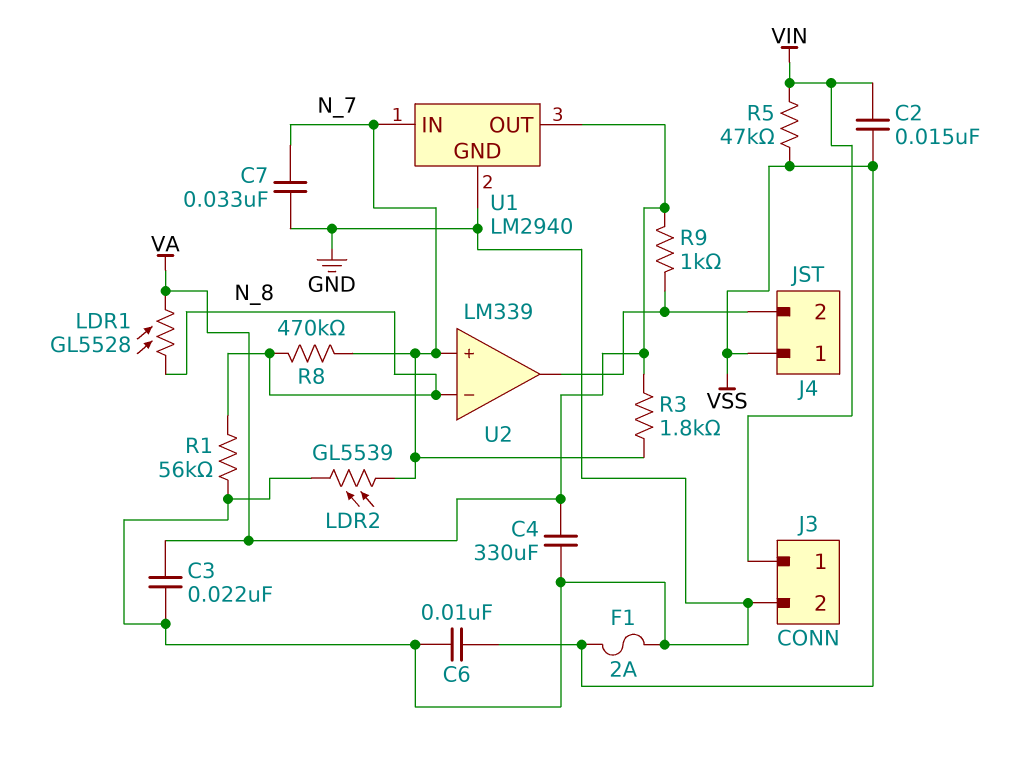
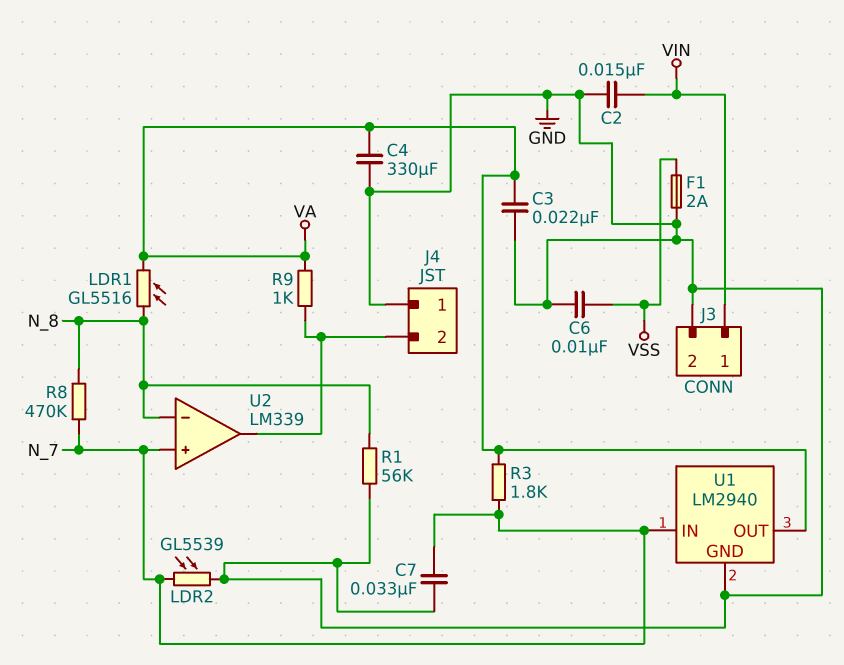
C2: 15nF (VIN, VSS) -> 15nF (GND, VIN)
J4 pin 1: VSS -> GND
LDR1: GL5528 (N_8, VA) -> GL5516 (N_8, VA)
R5: 47k (VIN, VSS) -> none

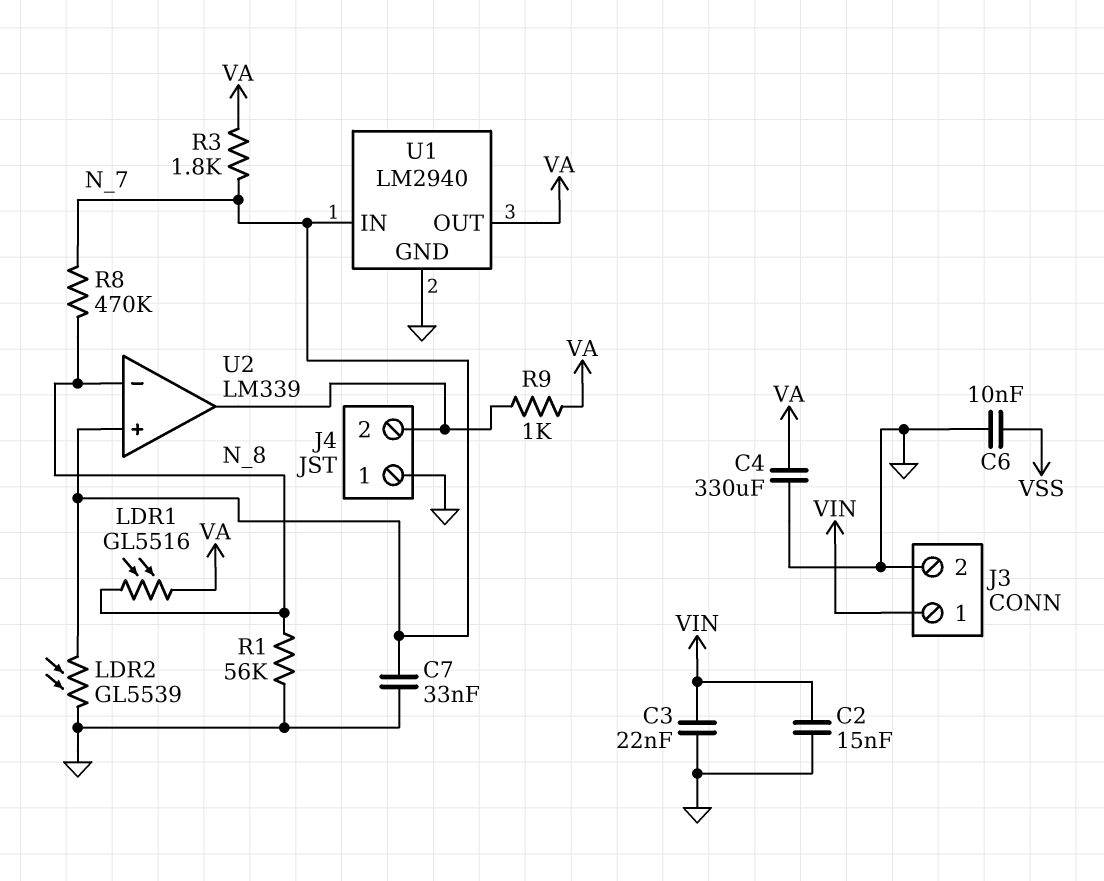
C3: 22nF (GND, VA) -> 22nF (GND, VIN)
F1: 2A (GND, VSS) -> none

